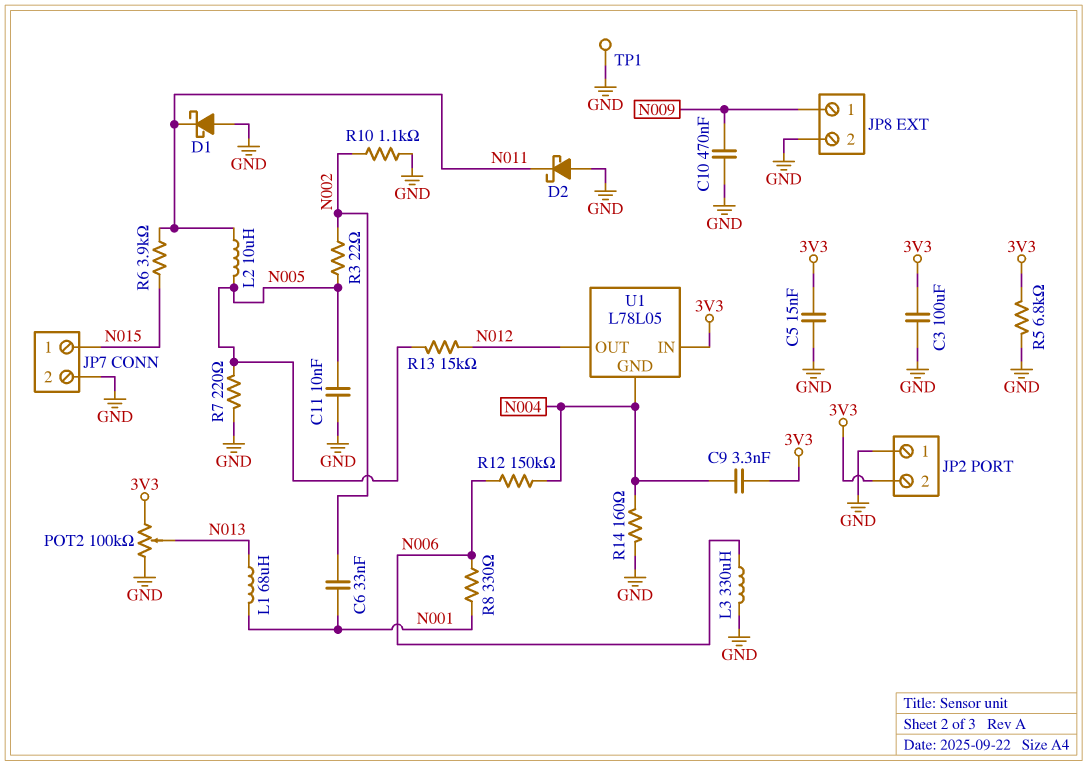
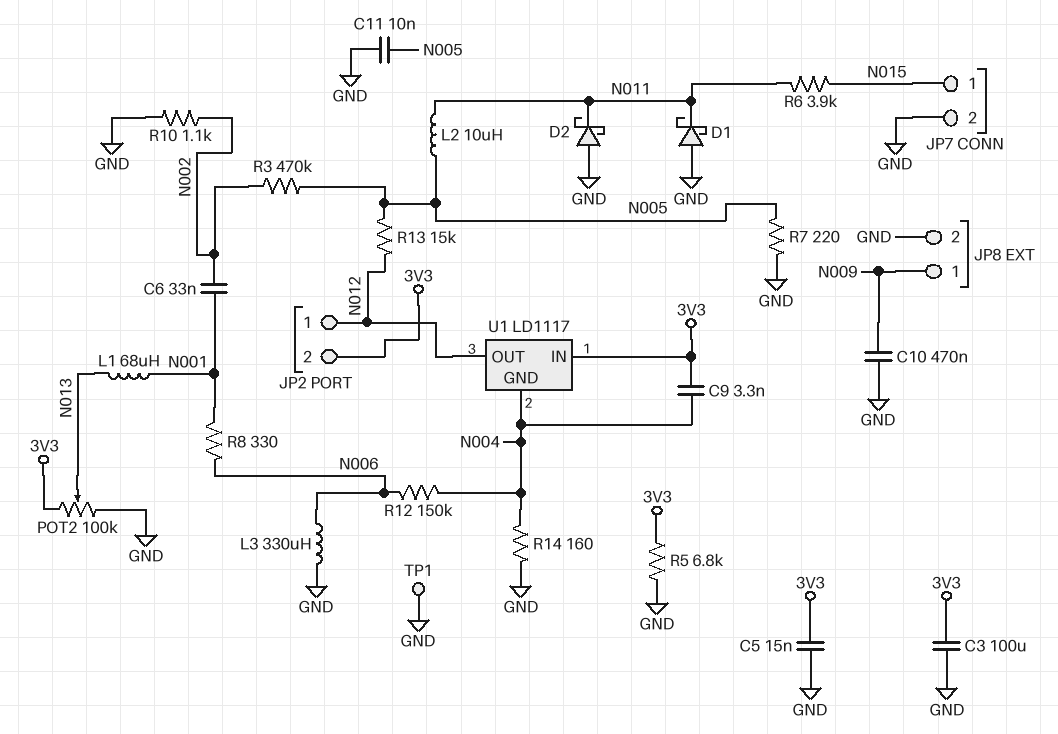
JP2 pin 1: GND -> N012
R3: 22 (N002, N005) -> 470k (N002, N005)
U1: L78L05 -> LD1117

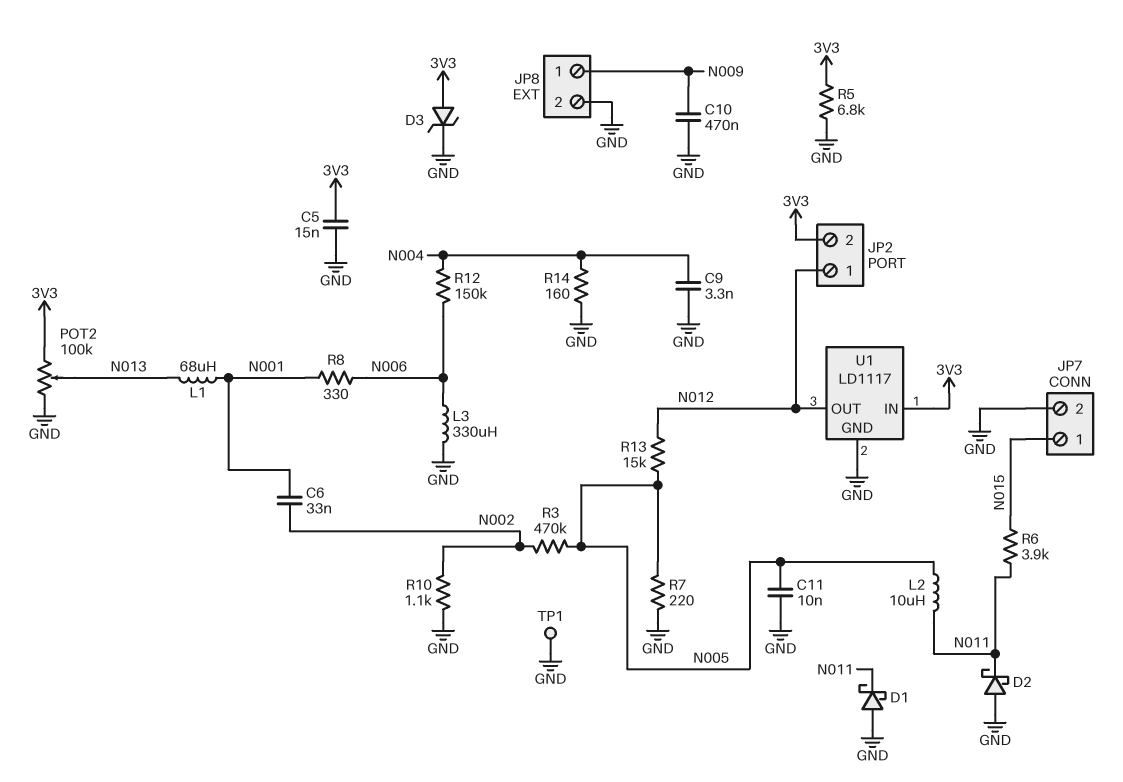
C3: 100uF (3V3, GND) -> none
C9: 3.3nF (3V3, N004) -> 3.3nF (GND, N004)
D3: none -> zener (A 3V3, K GND)
U1 pin GND: N004 -> GND

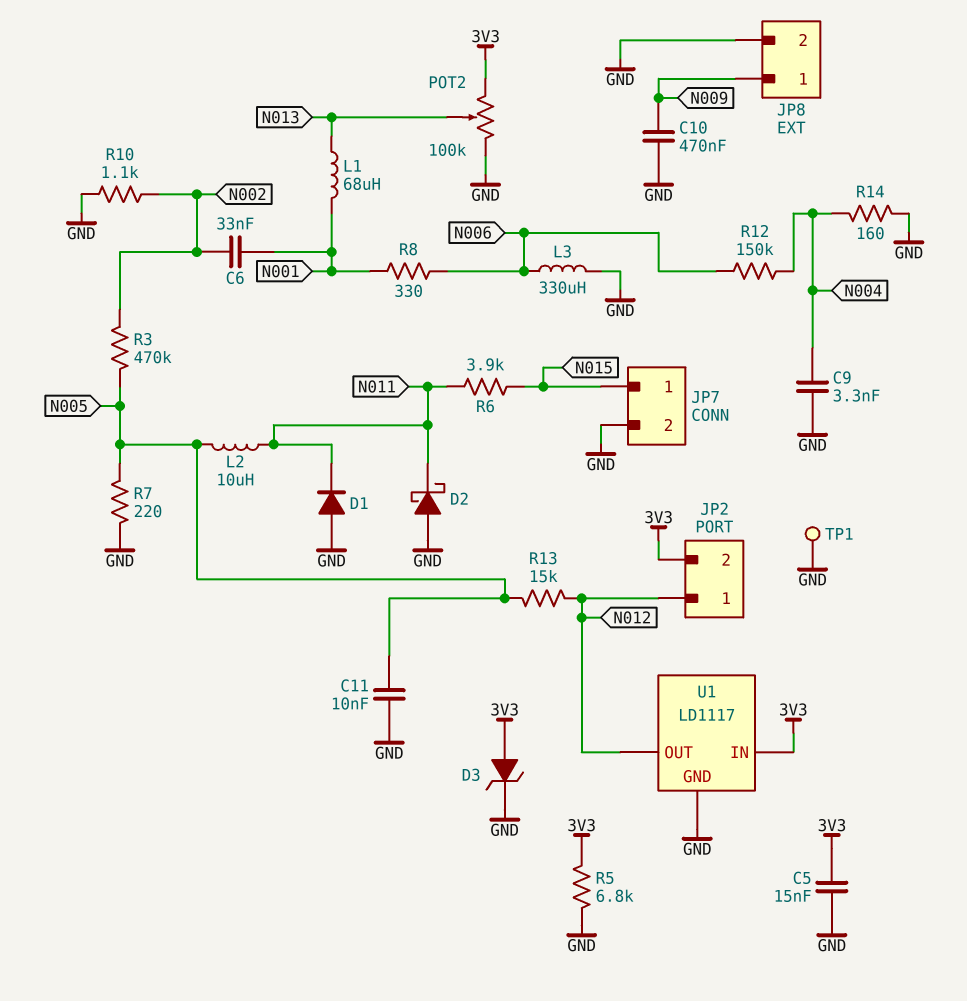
D1: schottky (A GND, K N011) -> diode (A GND, K N011)

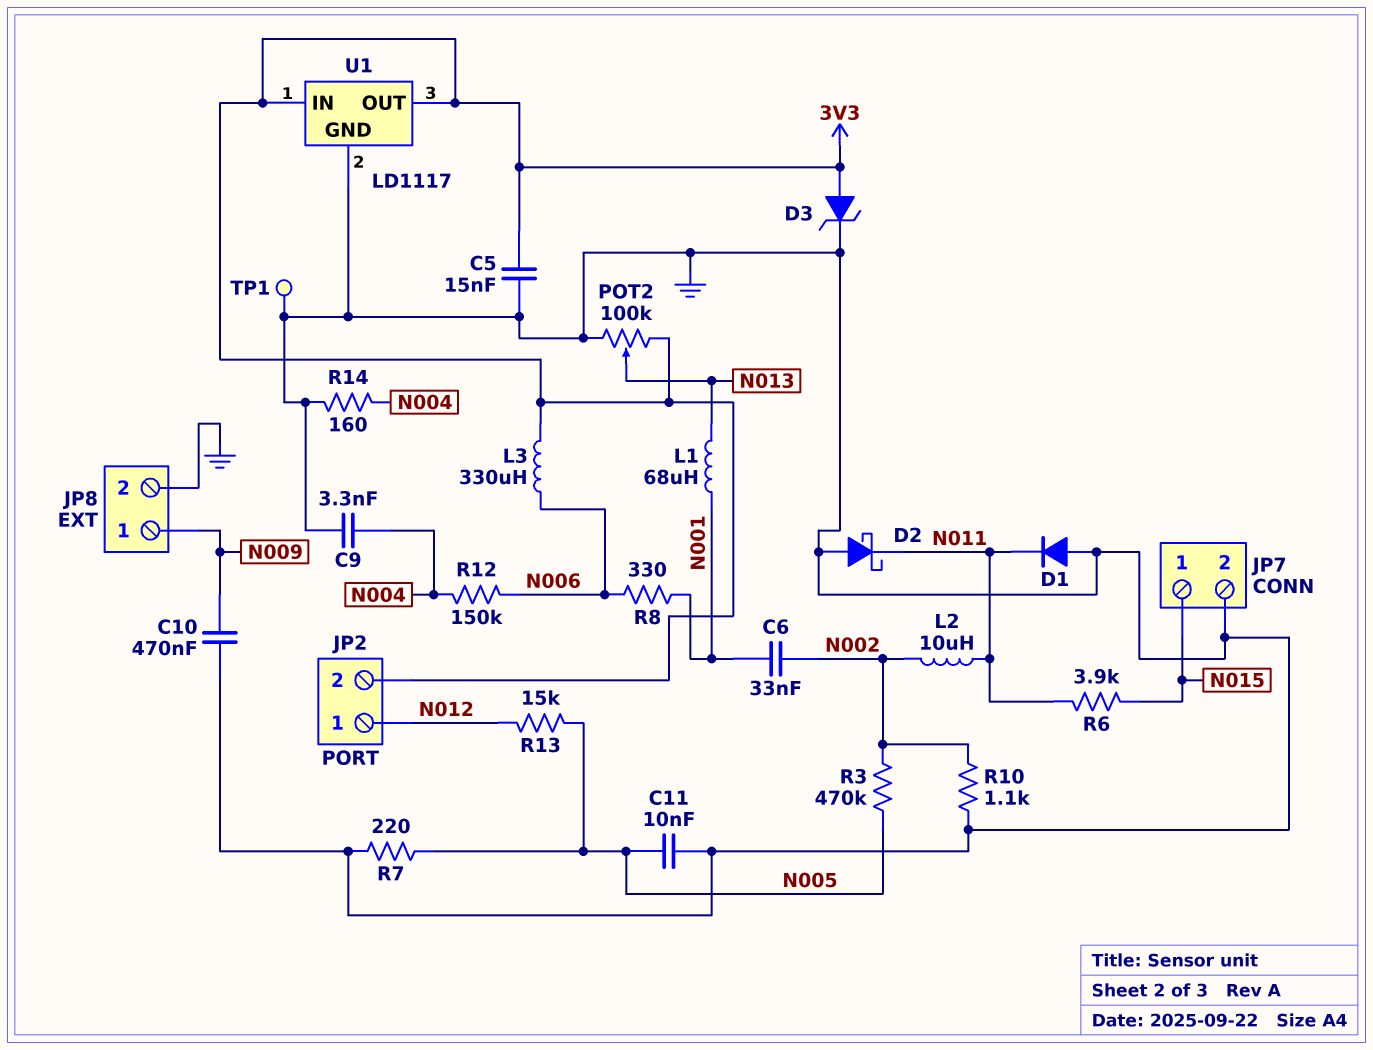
L2: 10uH (N005, N011) -> 10uH (N002, N011)
L3: 330uH (GND, N006) -> 330uH (3V3, N006)
R5: 6.8k (3V3, GND) -> none
U1 pin OUT: N012 -> 3V3

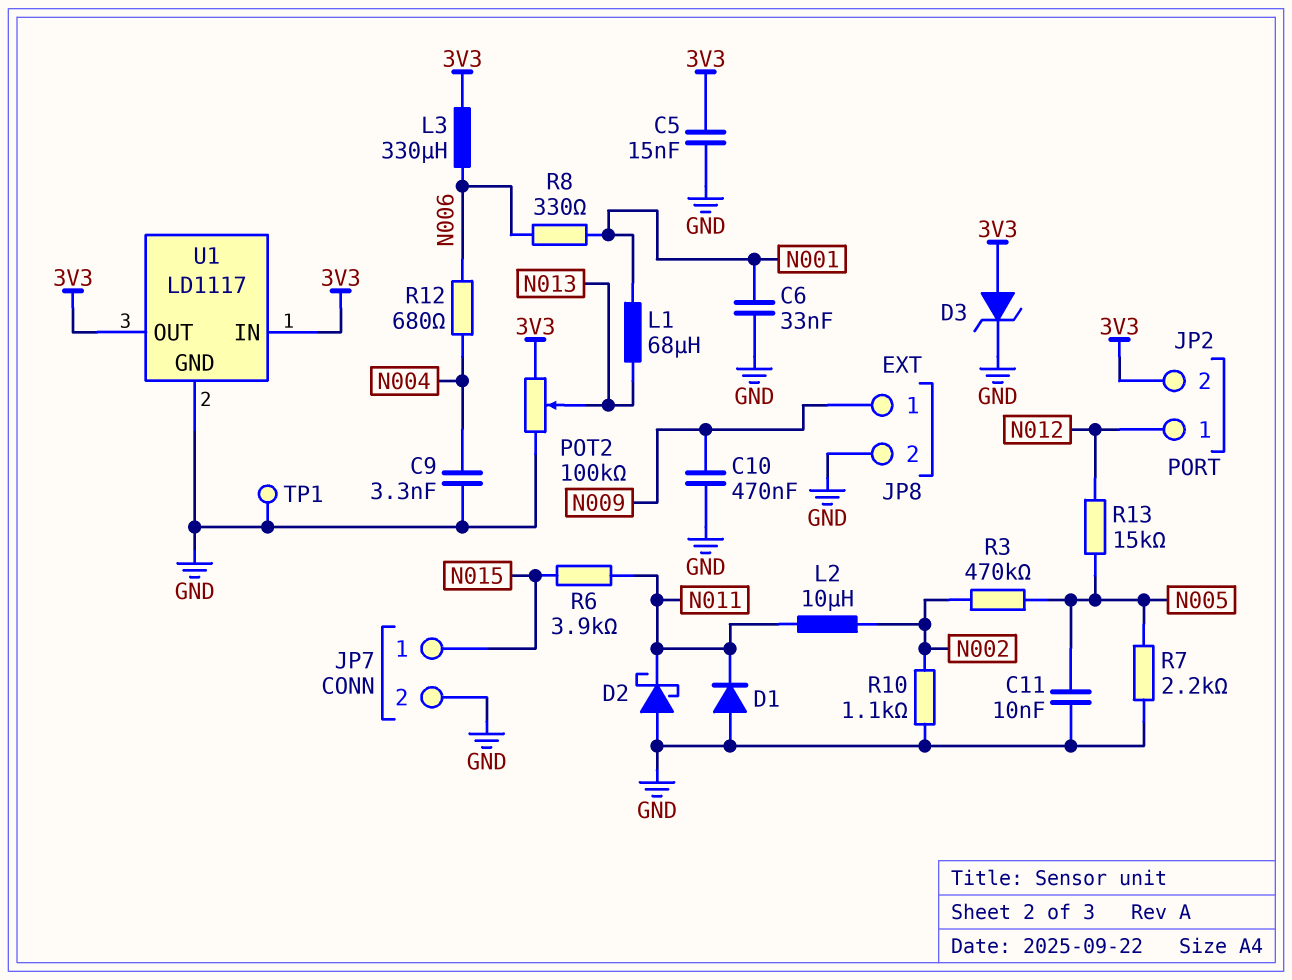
C6: 33nF (N001, N002) -> 33nF (GND, N001)
R7: 220 (GND, N005) -> 2.2k (GND, N005)
R12: 150k (N004, N006) -> 680 (N004, N006)
R14: 160 (GND, N004) -> none

